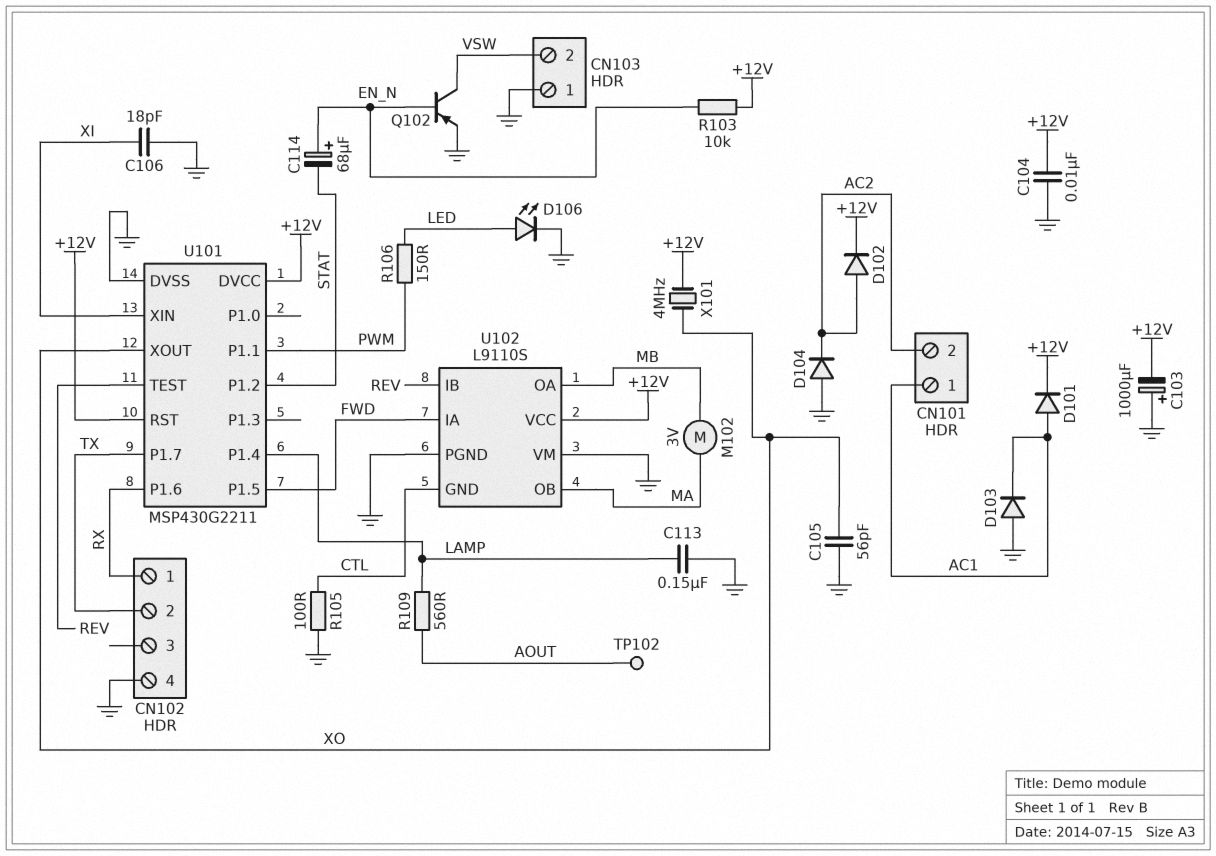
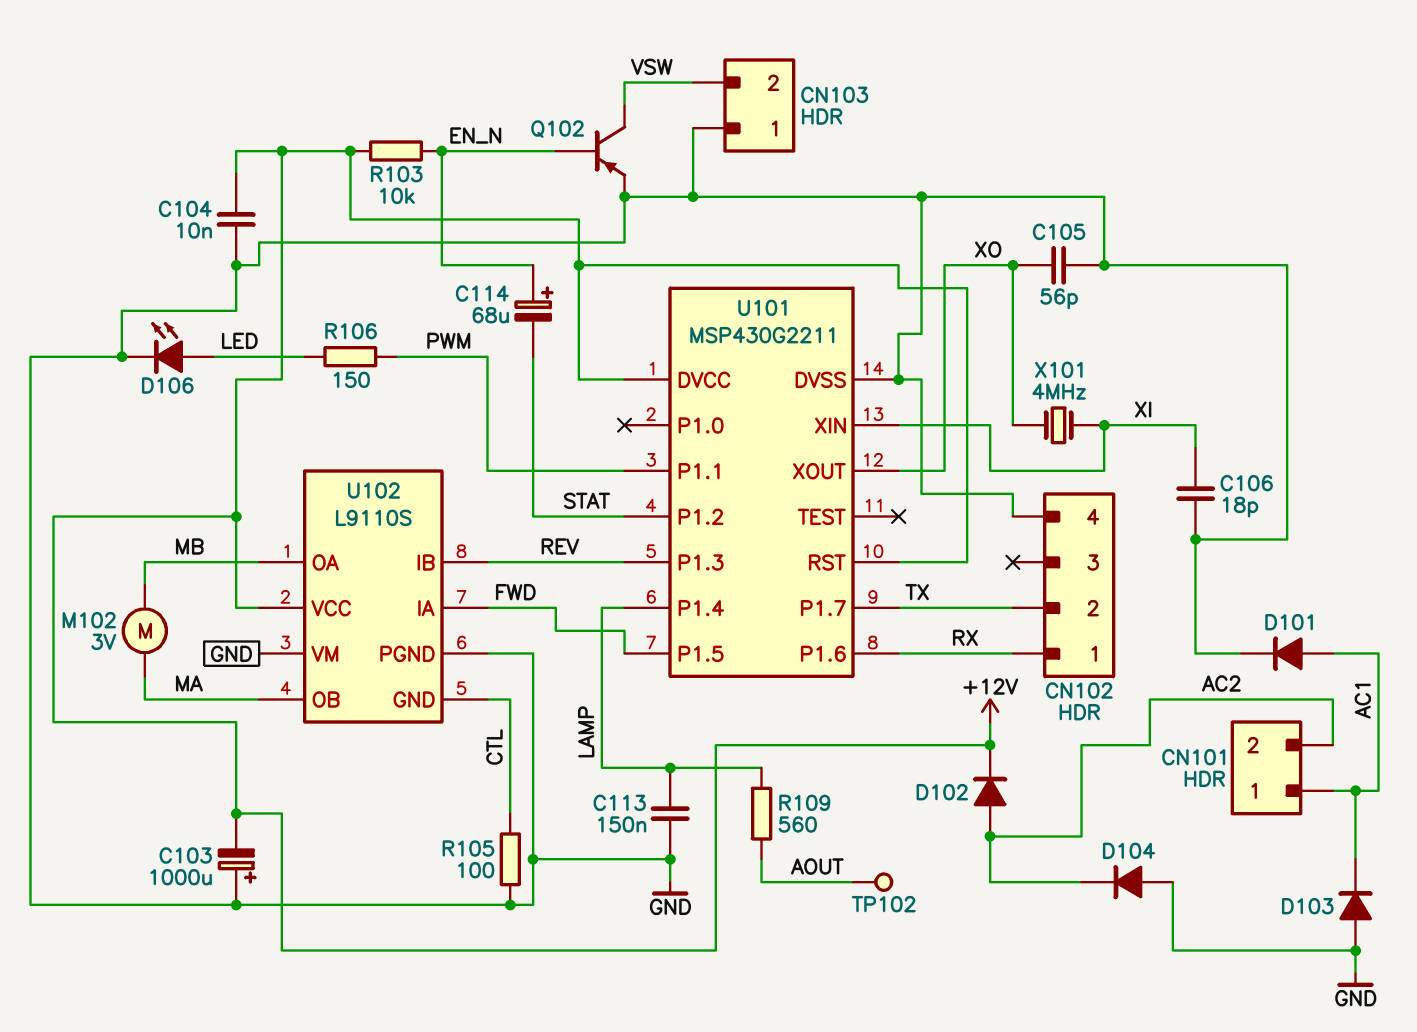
D101: diode (A AC1, K +12V) -> diode (A AC1, K GND)
U101 pin P1.3: none -> REV
U101 pin TEST: REV -> none
X101: 4MHz (+12V, XO) -> 4MHz (XI, XO)

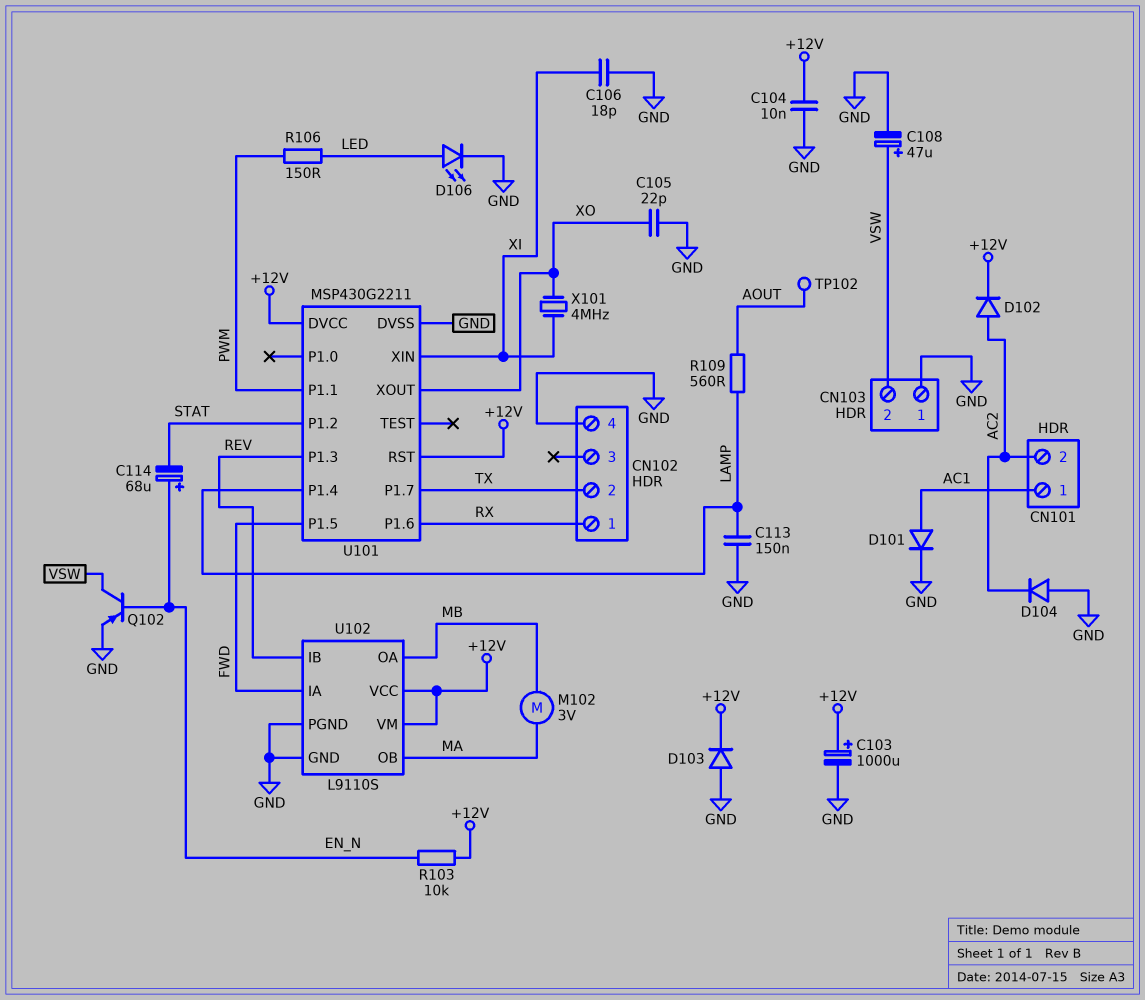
C103: 1000uF (plus GND, minus +12V) -> 1000uF (plus +12V, minus GND)
C105: 56pF (GND, XO) -> 22pF (GND, XO)
C108: none -> 47uF (plus VSW, minus GND)
D103: diode (A GND, K AC1) -> diode (A GND, K +12V)
R105: 100 (CTL, GND) -> none
U102 pin GND: CTL -> GND
U102 pin VM: GND -> +12V

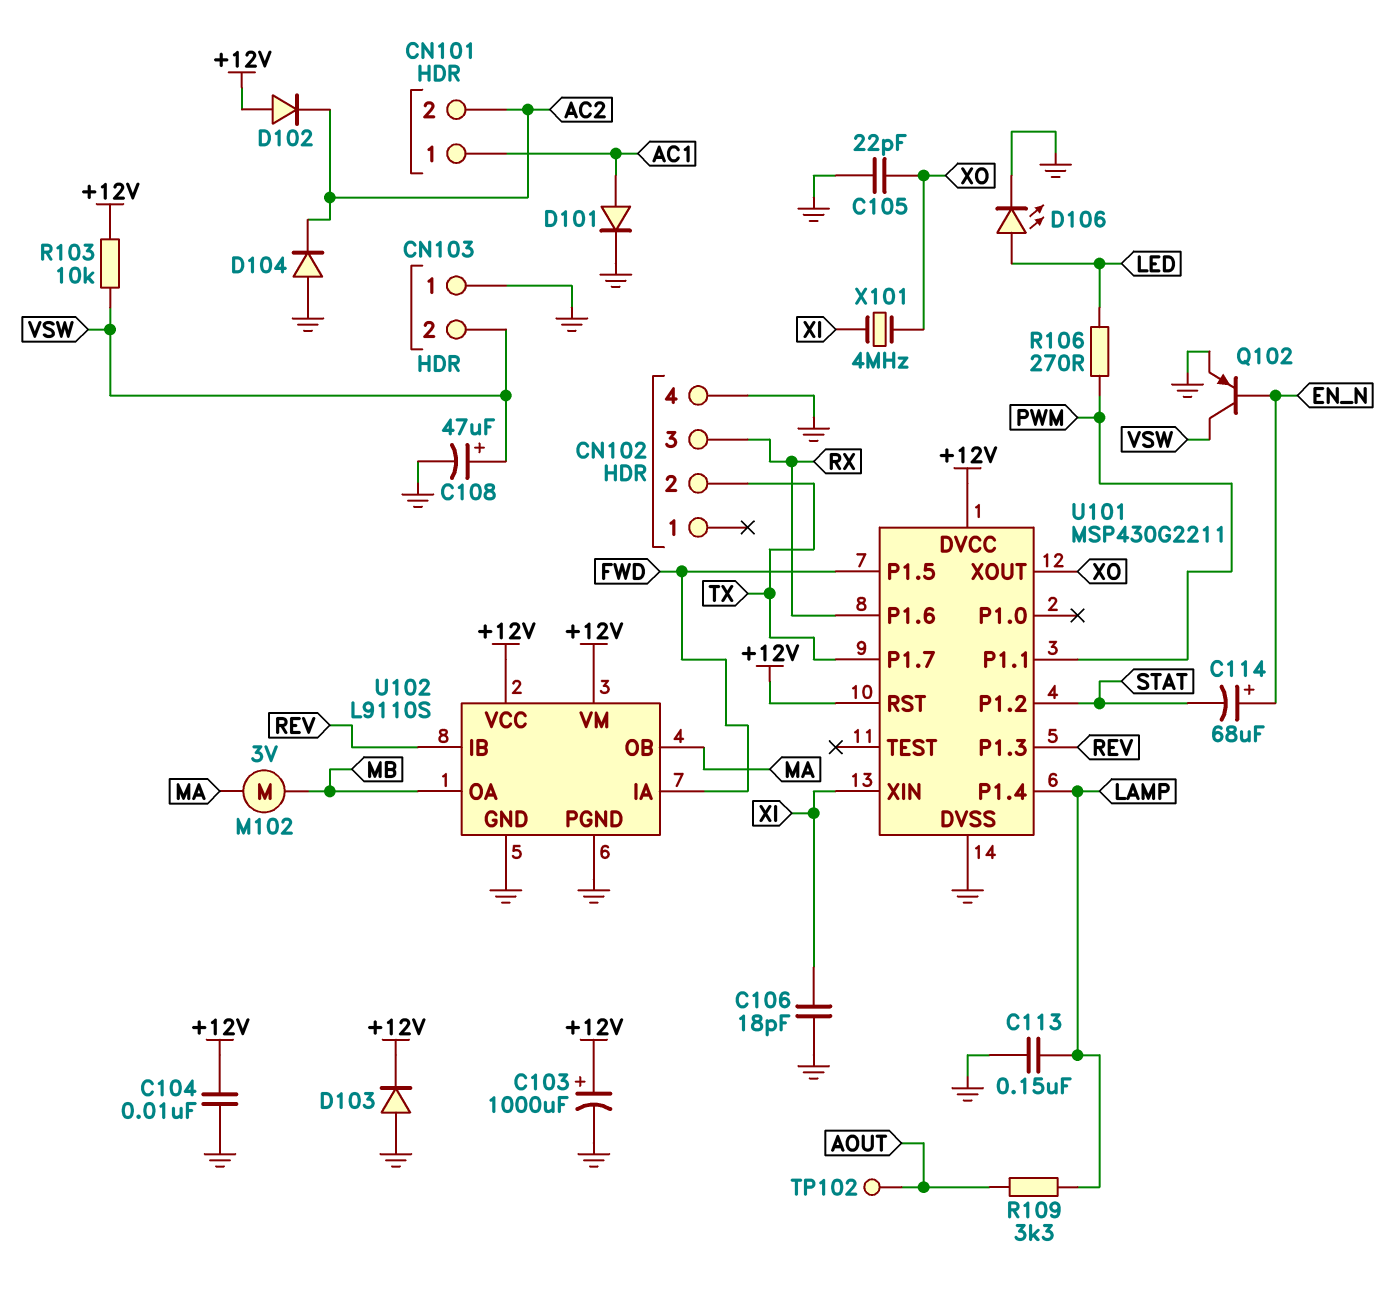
CN102 pin 1: RX -> none
CN102 pin 3: none -> RX
D102: diode (A AC2, K +12V) -> diode (A +12V, K AC2)
R103: 10k (+12V, EN_N) -> 10k (+12V, VSW)
R106: 150 (LED, PWM) -> 270 (LED, PWM)
R109: 560 (AOUT, LAMP) -> 3.3k (AOUT, LAMP)

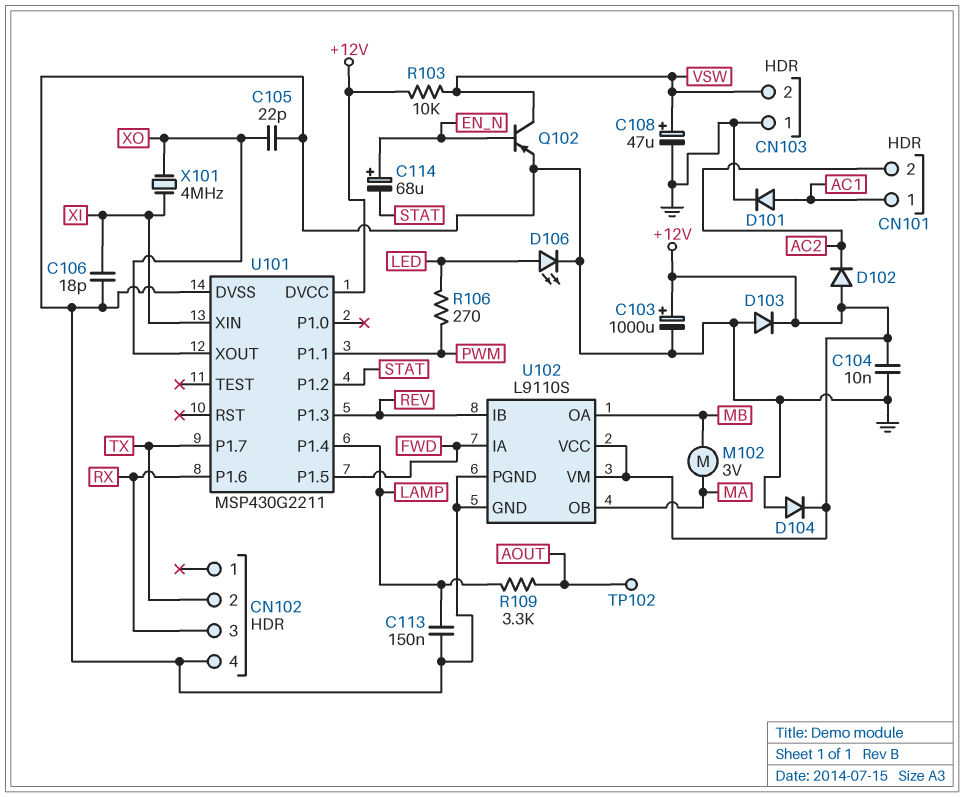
D104: diode (A GND, K AC2) -> diode (A GND, K +12V)
U101 pin RST: +12V -> none

